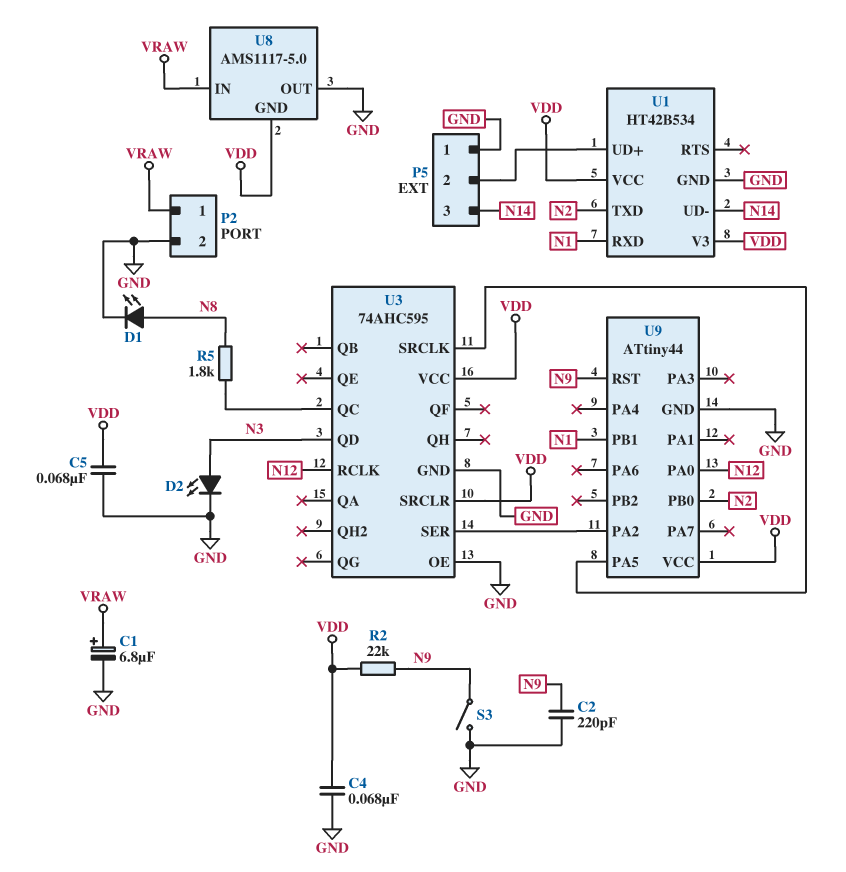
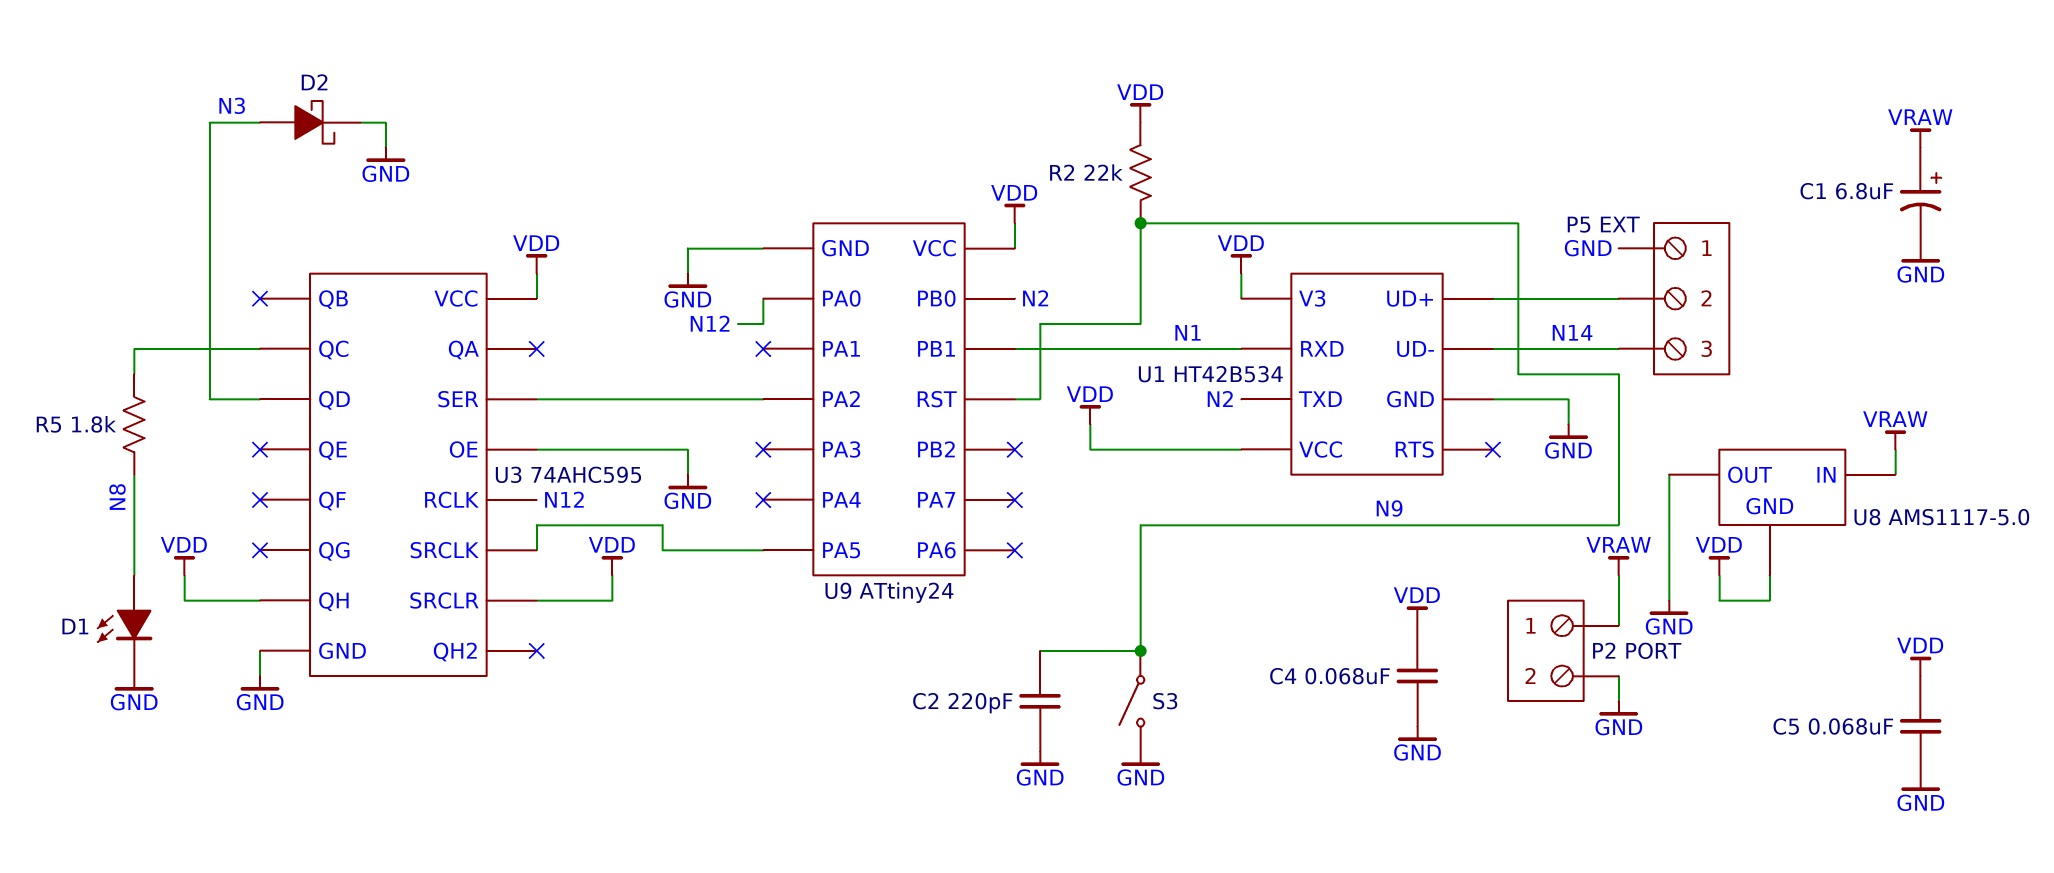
D2: LED (A N3, K GND) -> schottky (A N3, K GND)
U3 pin QH: none -> VDD
U9: ATtiny44 -> ATtiny24

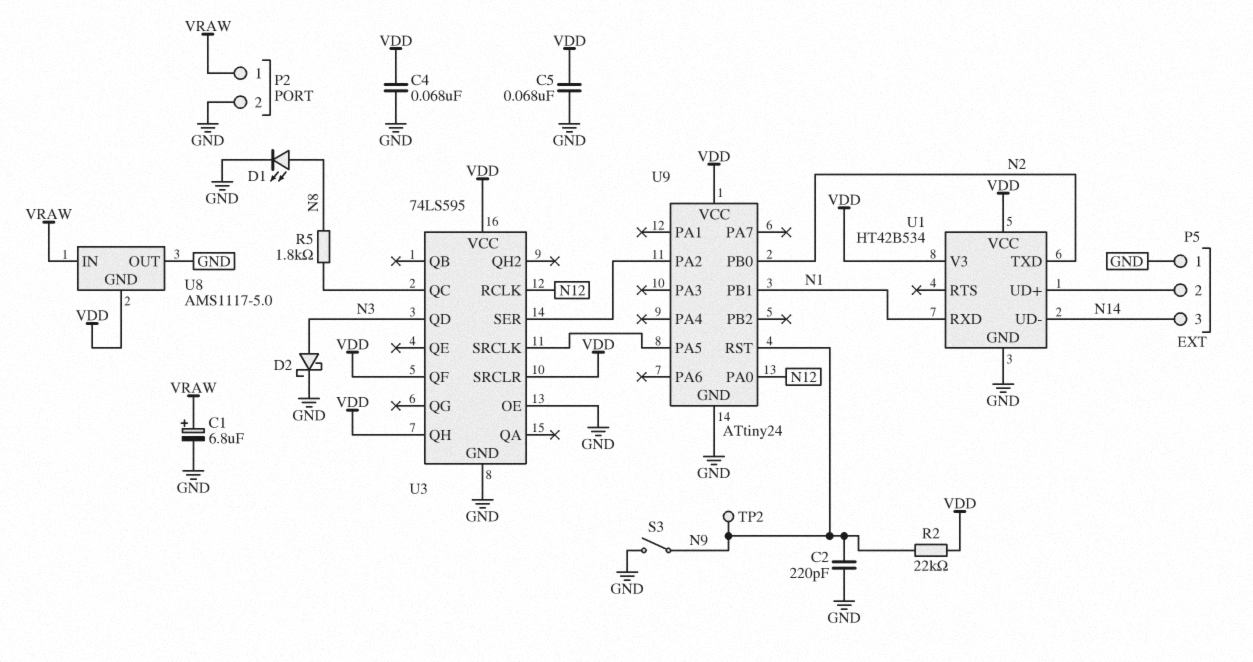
TP2: none -> test point (N9)
U3: 74AHC595 -> 74LS595
U3 pin QF: none -> VDD

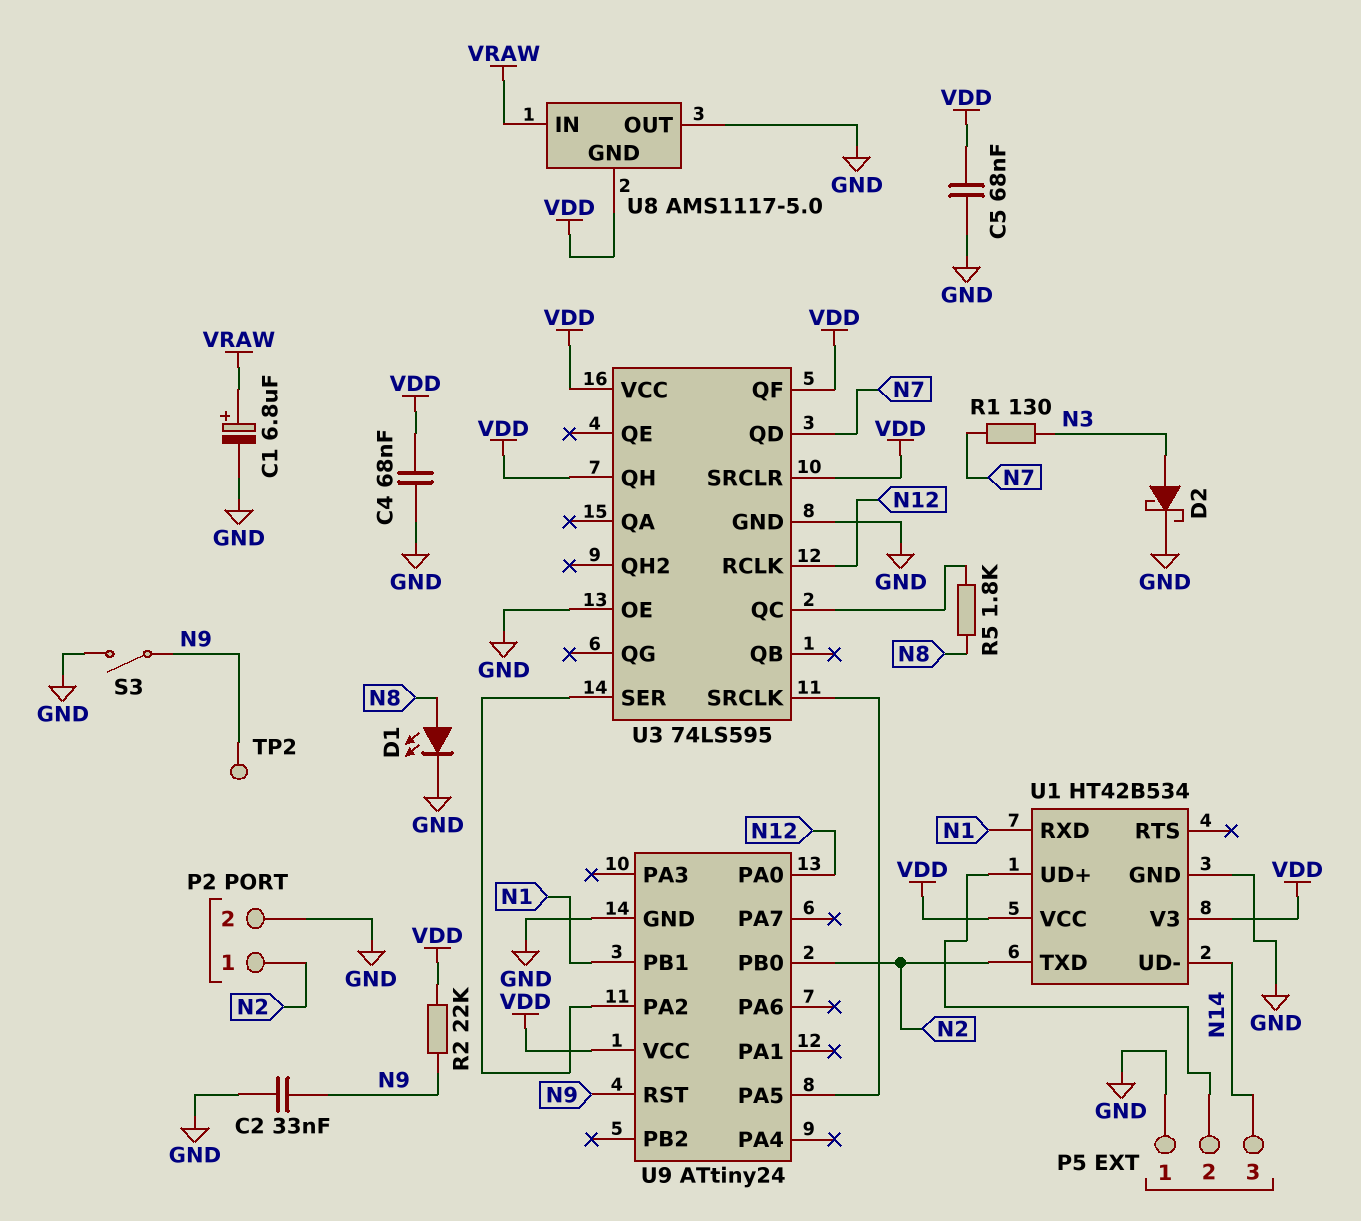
C2: 220pF (GND, N9) -> 33nF (GND, N9)
P2 pin 1: VRAW -> N2
R1: none -> 130 (N3, N7)
U3 pin QD: N3 -> N7

